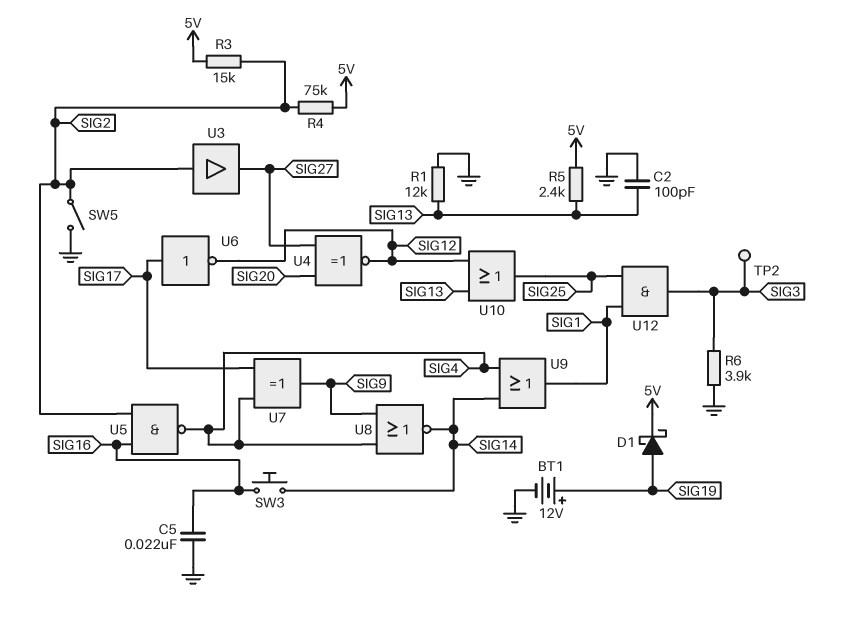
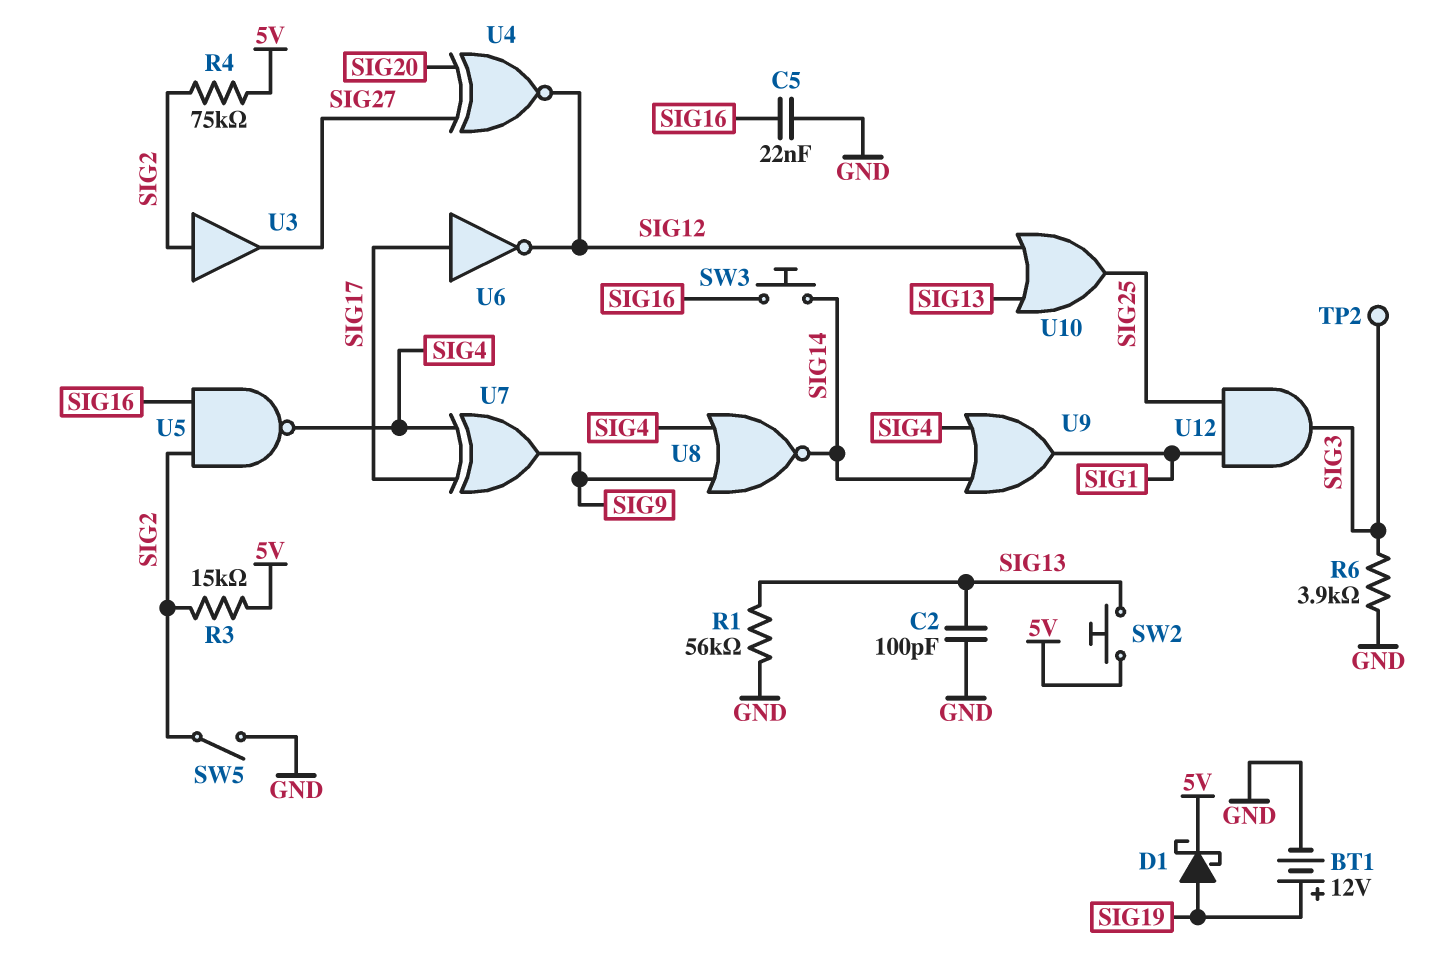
R1: 12k (GND, SIG13) -> 56k (GND, SIG13)
R5: 2.4k (5V, SIG13) -> none
SW2: none -> button (5V, SIG13)

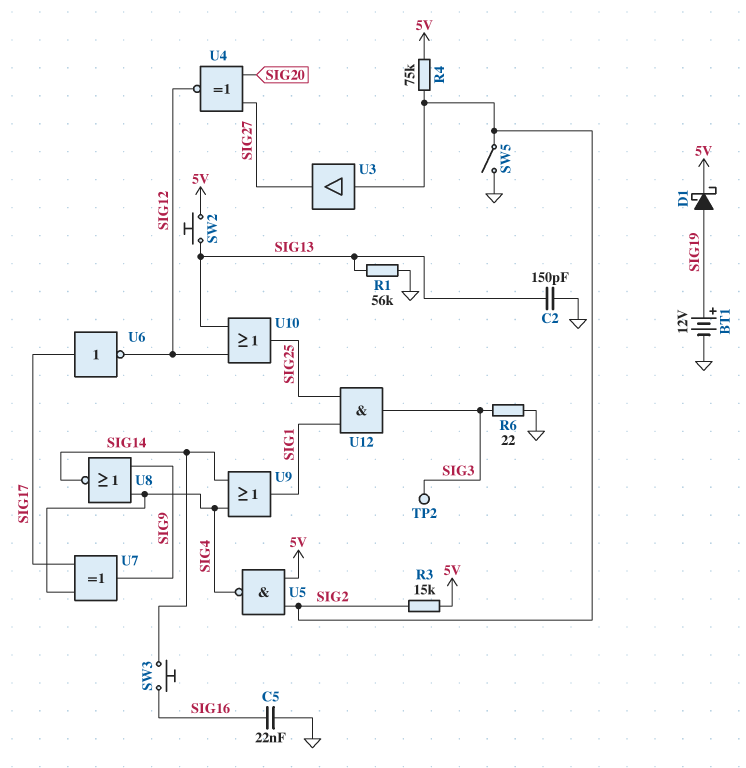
C2: 100pF (GND, SIG13) -> 150pF (GND, SIG13)
R6: 3.9k (GND, SIG3) -> 22 (GND, SIG3)
U5: NAND (in SIG2, in SIG16, out SIG4) -> NAND (in 5V, in SIG2, out SIG4)

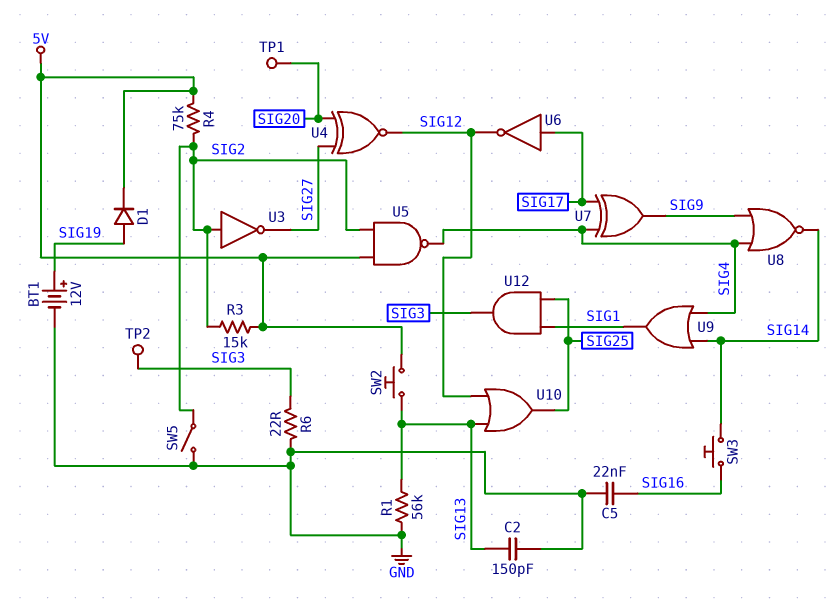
D1: schottky (A SIG19, K 5V) -> diode (A SIG19, K 5V)
TP1: none -> test point (SIG20)
U3: buffer (in SIG2, out SIG27) -> NOT (in SIG2, out SIG27)

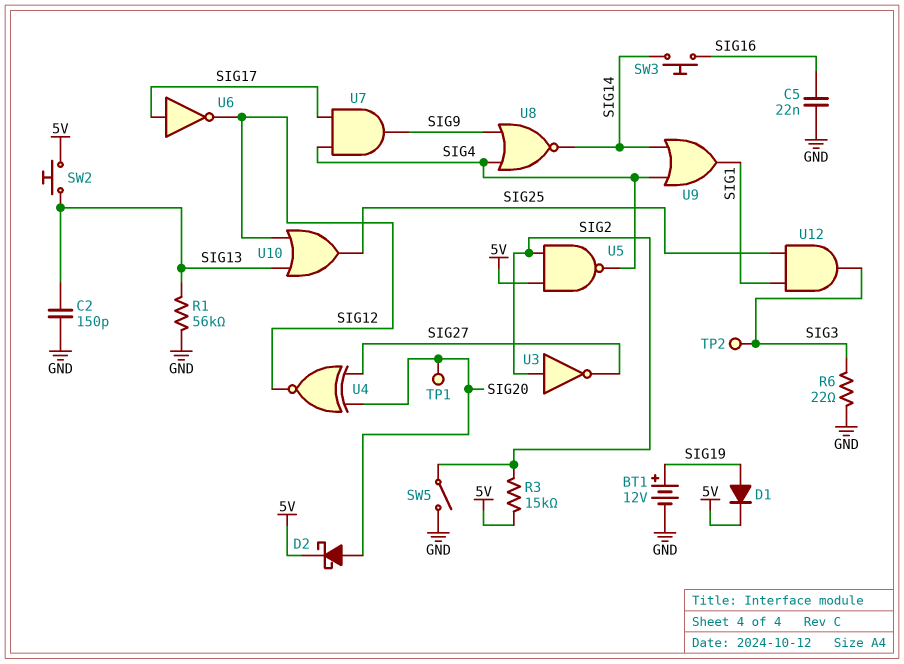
D2: none -> schottky (A SIG20, K 5V)
R4: 75k (5V, SIG2) -> none
U7: XOR (in SIG4, in SIG17, out SIG9) -> AND (in SIG4, in SIG17, out SIG9)

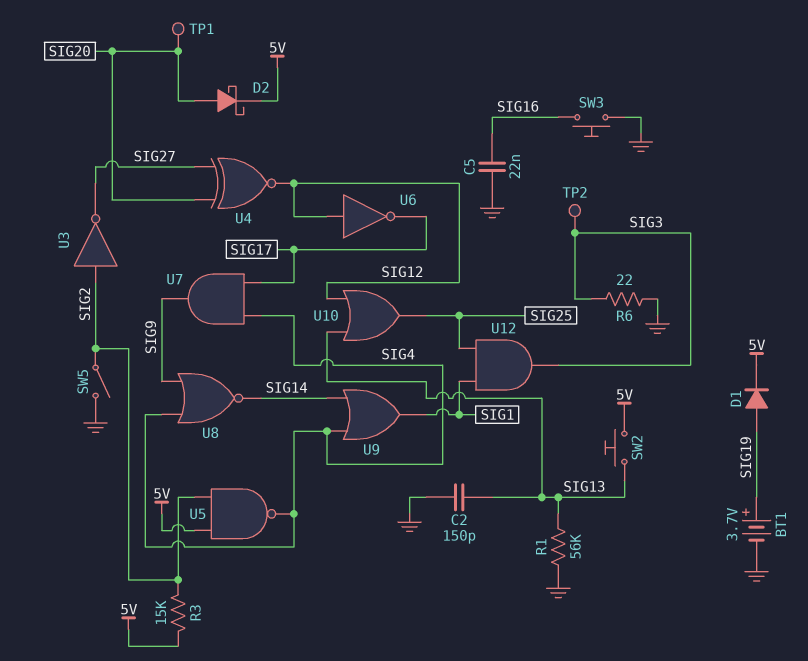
BT1: 12V (plus SIG19, minus GND) -> 3.7V (plus SIG19, minus GND)
SW3: button (SIG14, SIG16) -> button (GND, SIG16)
U6: NOT (in SIG17, out SIG12) -> NOT (in SIG12, out SIG17)

